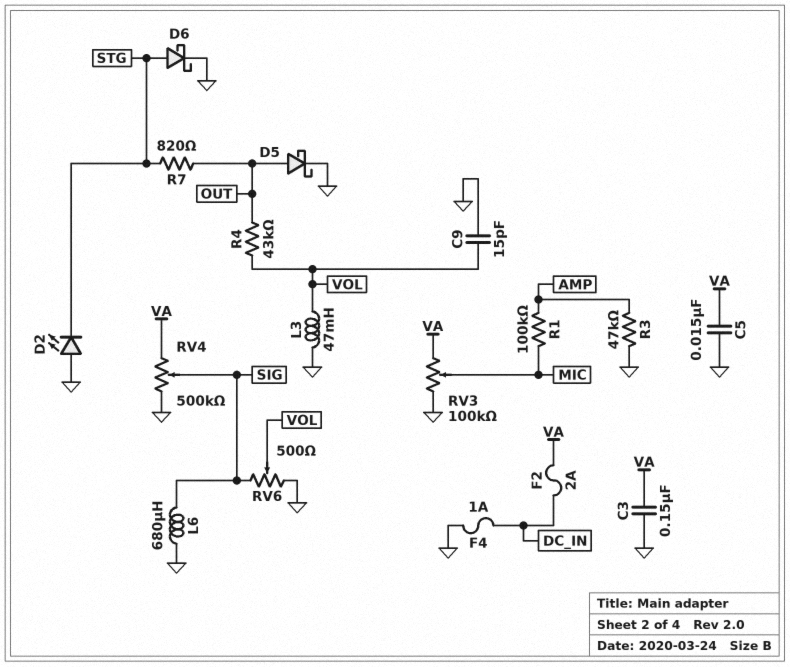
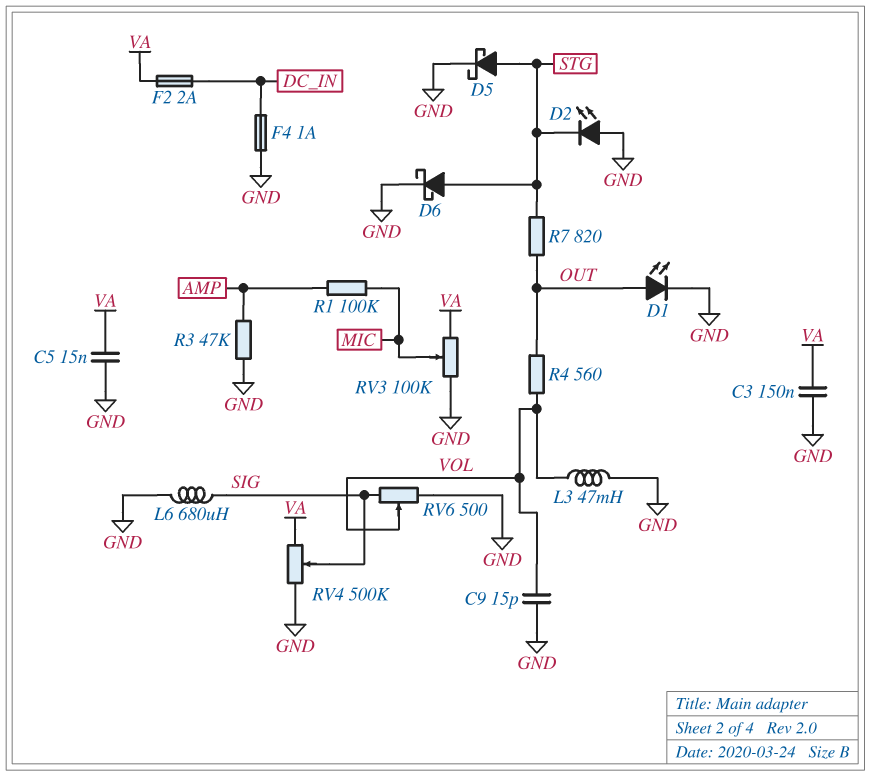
D1: none -> LED (A OUT, K GND)
D5: schottky (A OUT, K GND) -> schottky (A STG, K GND)
R4: 43k (OUT, VOL) -> 560 (OUT, VOL)

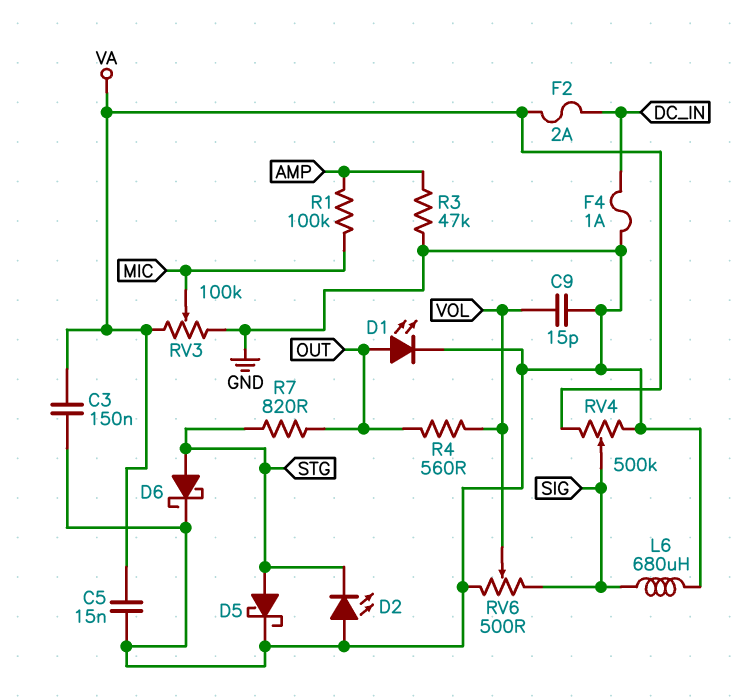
L3: 47mH (GND, VOL) -> none

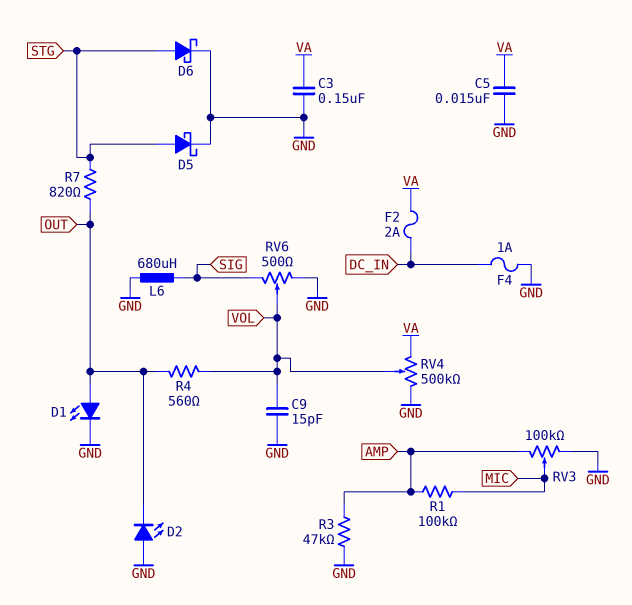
D2: LED (A GND, K STG) -> LED (A GND, K OUT)
RV3: 100k (GND, VA, wiper MIC) -> 100k (AMP, GND, wiper MIC)
RV4: 500k (GND, VA, wiper SIG) -> 500k (GND, VA, wiper VOL)

